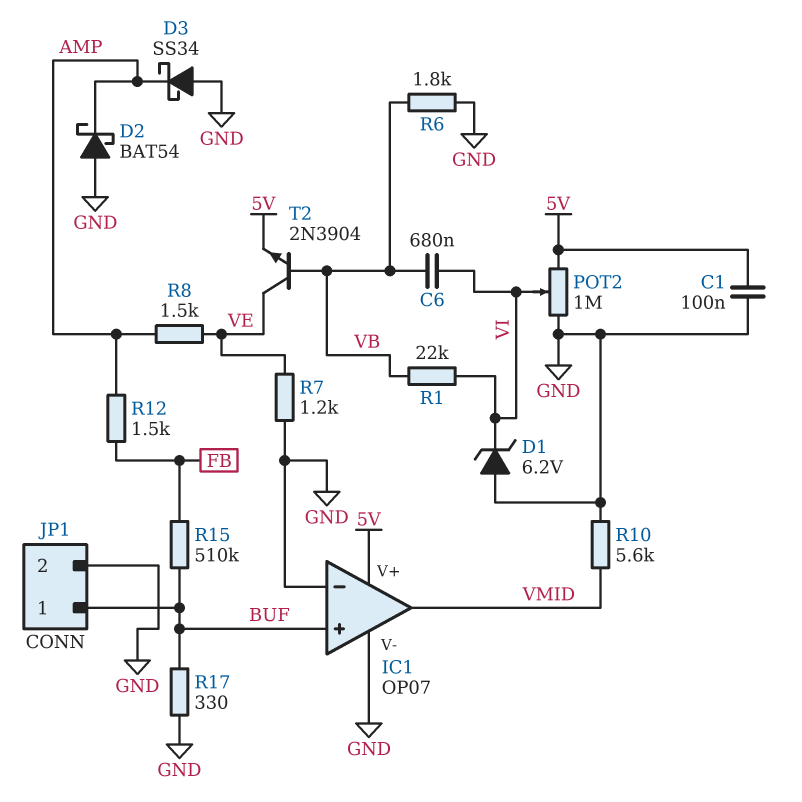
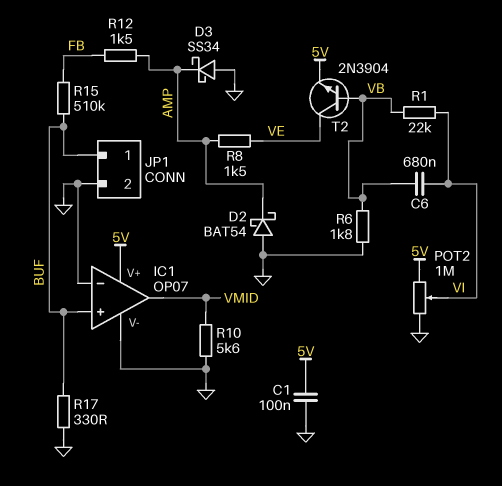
D1: zener 6.2V (A GND, K VI) -> none
R7: 1.2k (GND, VE) -> none

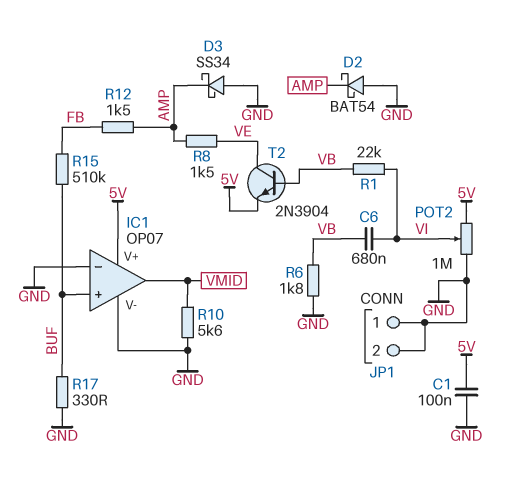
JP1 pin 1: BUF -> GND

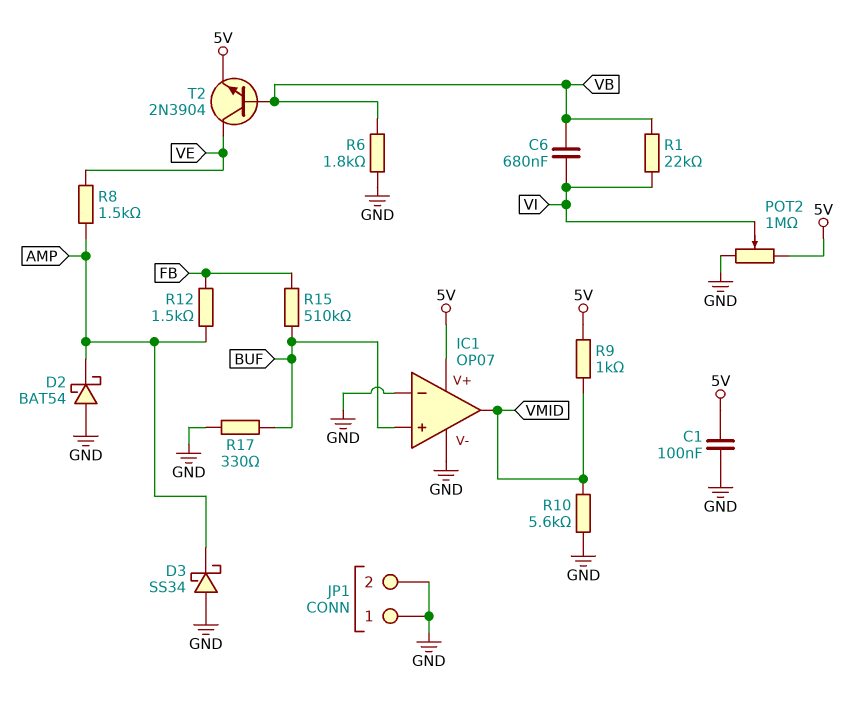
R9: none -> 1k (5V, VMID)

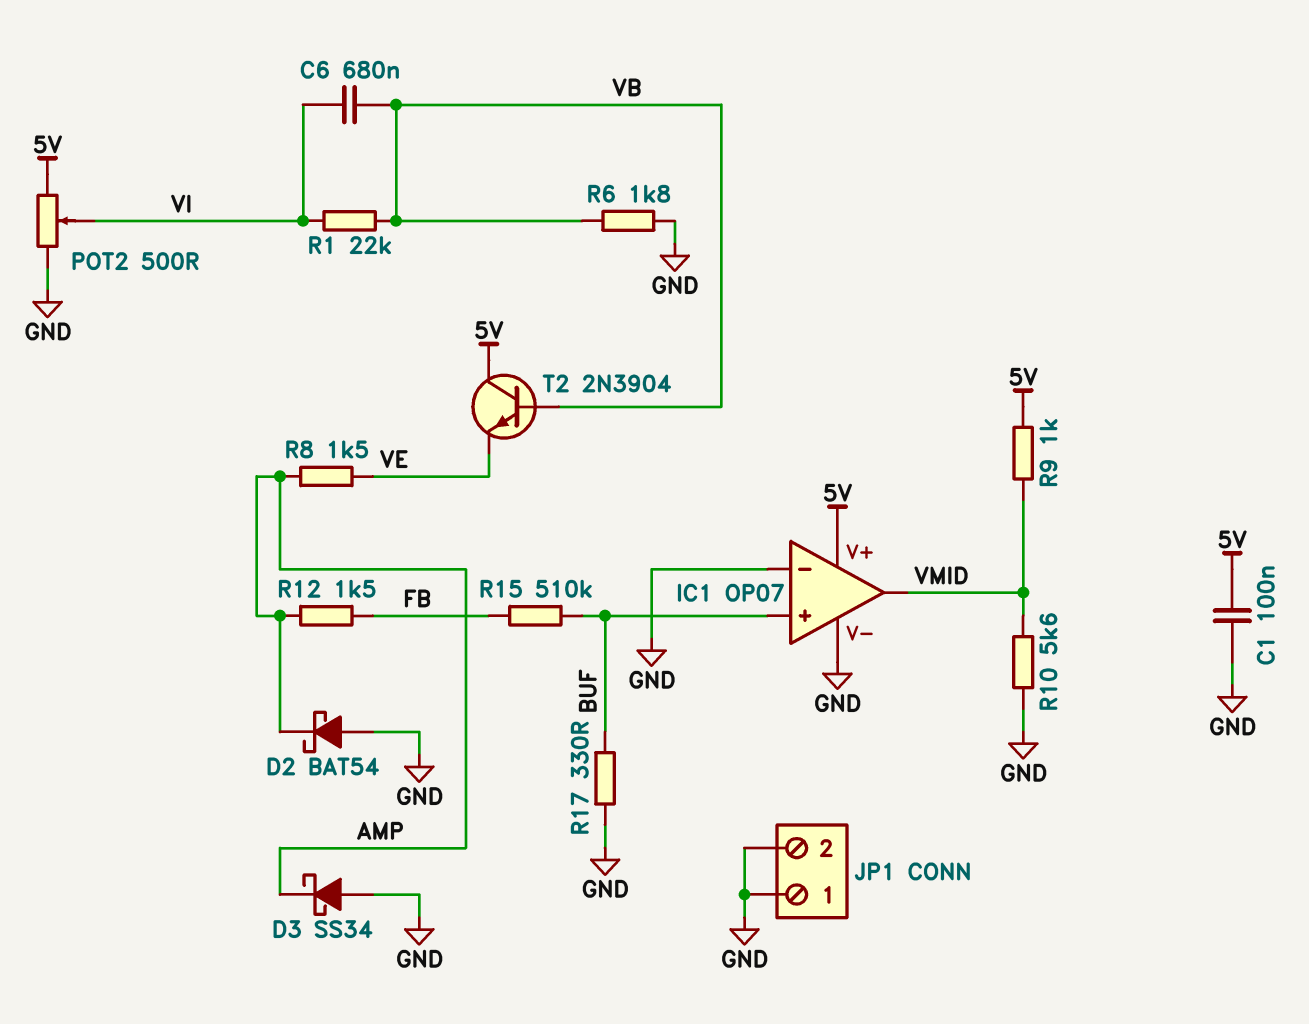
POT2: 1M (5V, GND, wiper VI) -> 500 (5V, GND, wiper VI)
T2: NPN 2N3904 (B VB, C VE, E 5V) -> NPN 2N3904 (B VB, C 5V, E VE)

